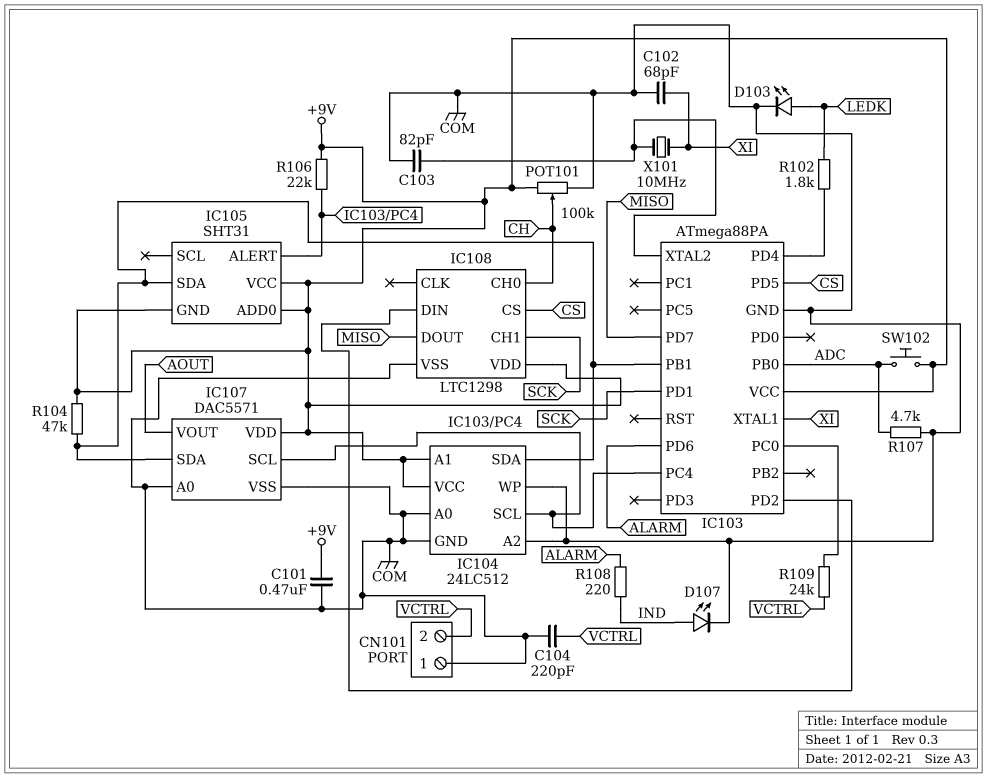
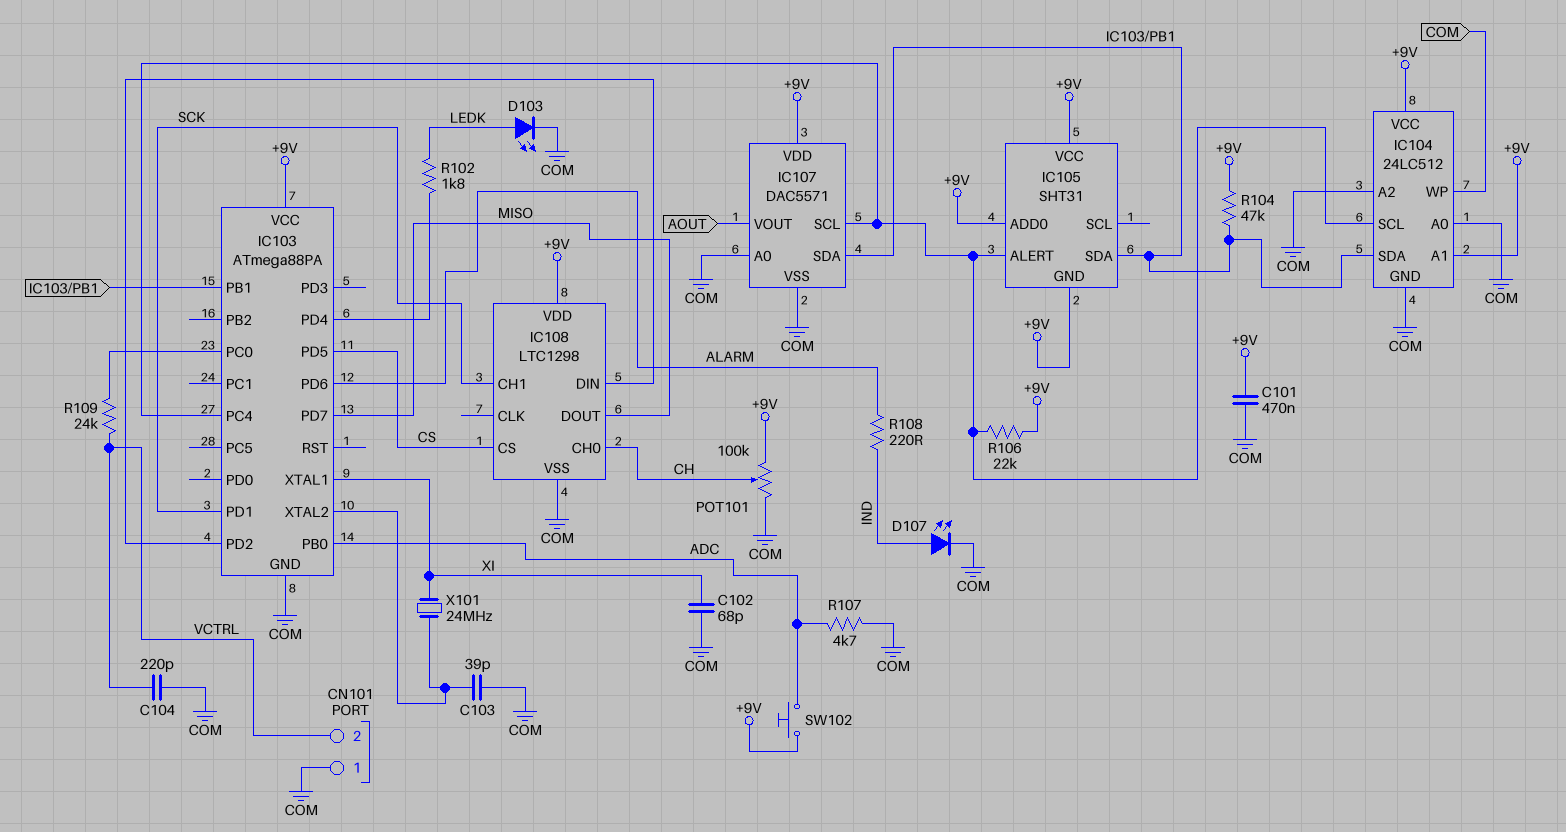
C103: 82pF (COM, IC103/XTAL2) -> 39pF (COM, IC103/XTAL2)
X101: 10MHz (IC103/XTAL2, XI) -> 24MHz (IC103/XTAL2, XI)

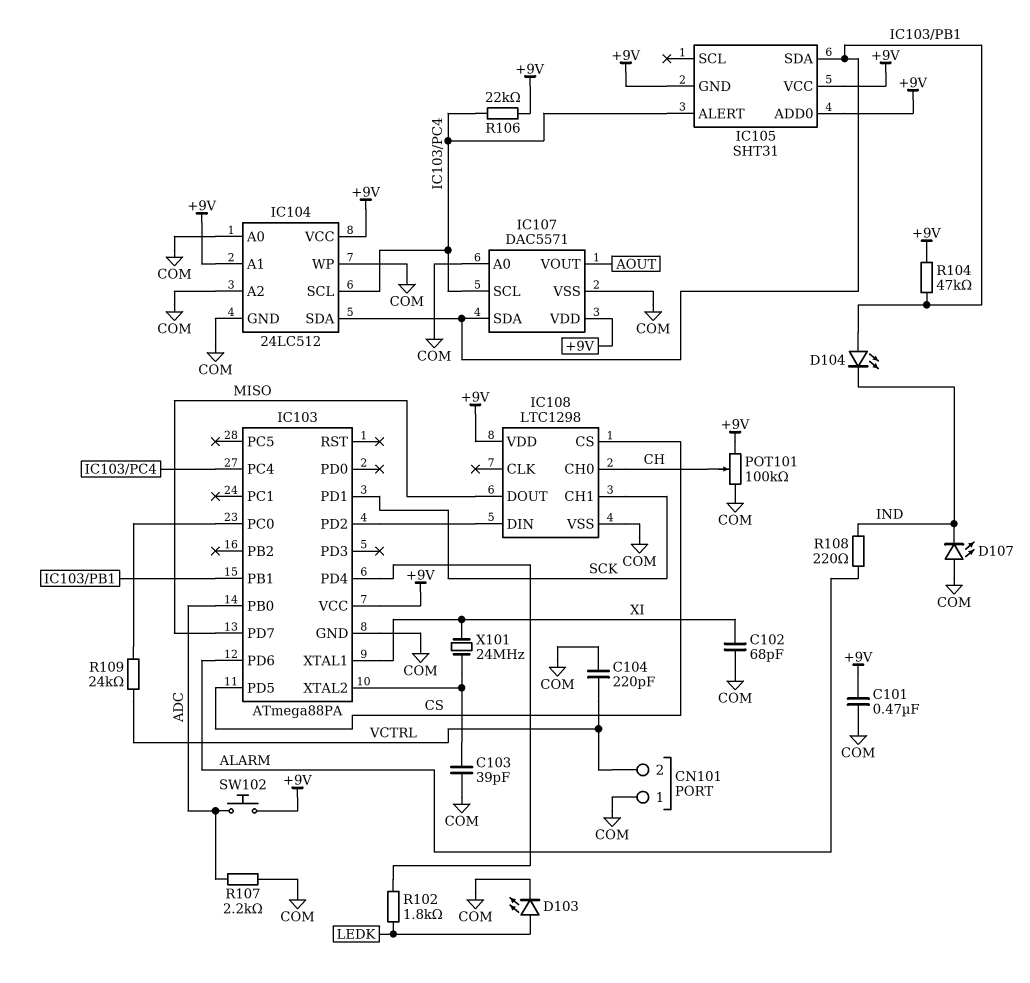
D104: none -> LED (A IC103/PB1, K IND)
D107: LED (A IND, K COM) -> LED (A COM, K IND)
R107: 4.7k (ADC, COM) -> 2.2k (ADC, COM)

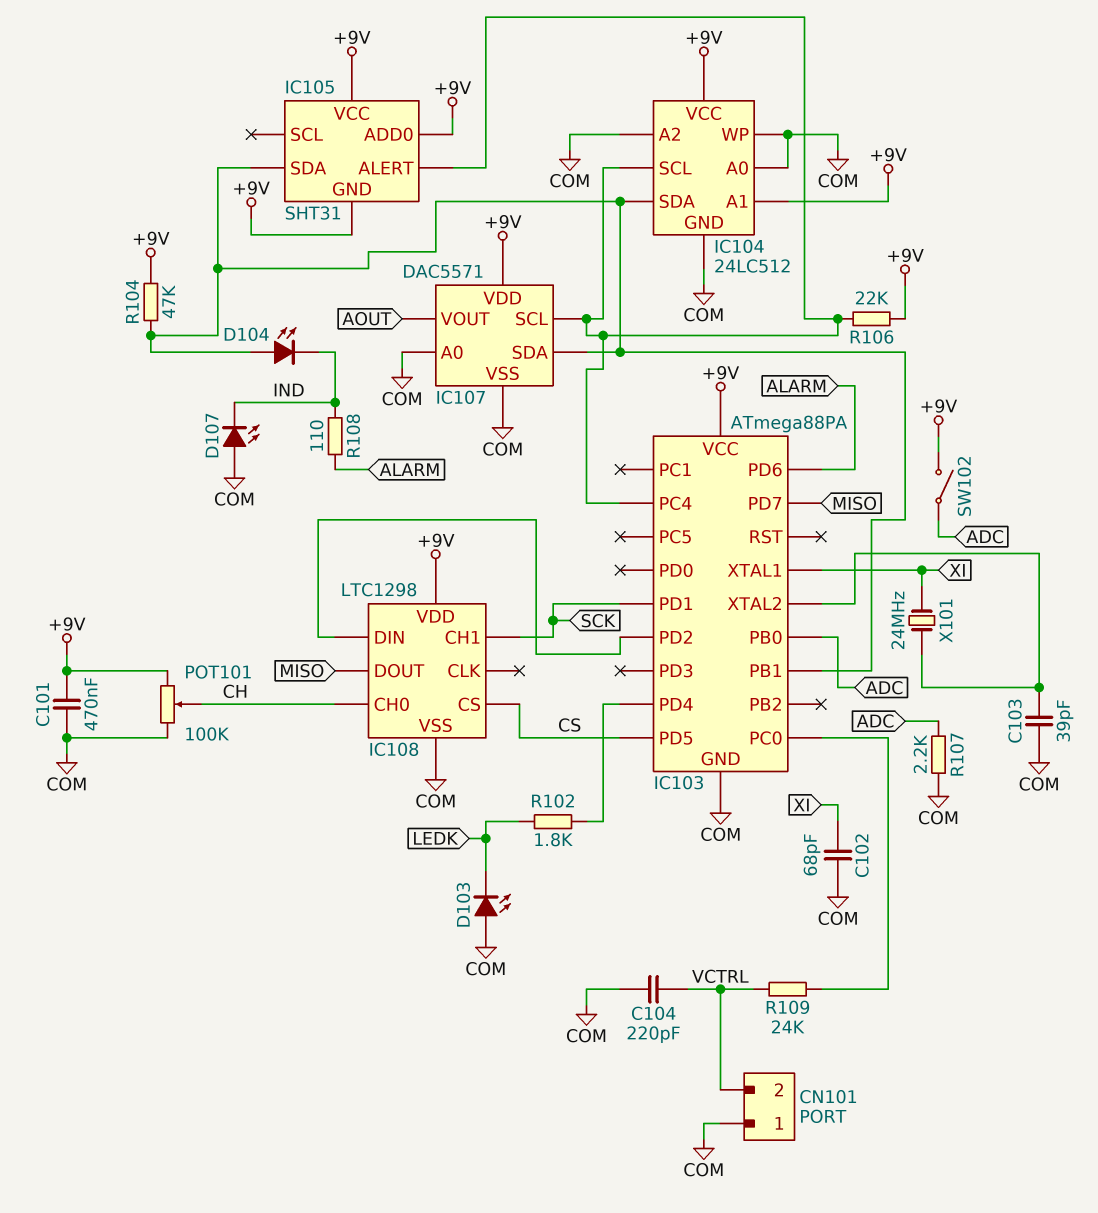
D103: LED (A LEDK, K COM) -> LED (A COM, K LEDK)
R108: 220 (ALARM, IND) -> 110 (ALARM, IND)
SW102: button (+9V, ADC) -> switch (+9V, ADC)

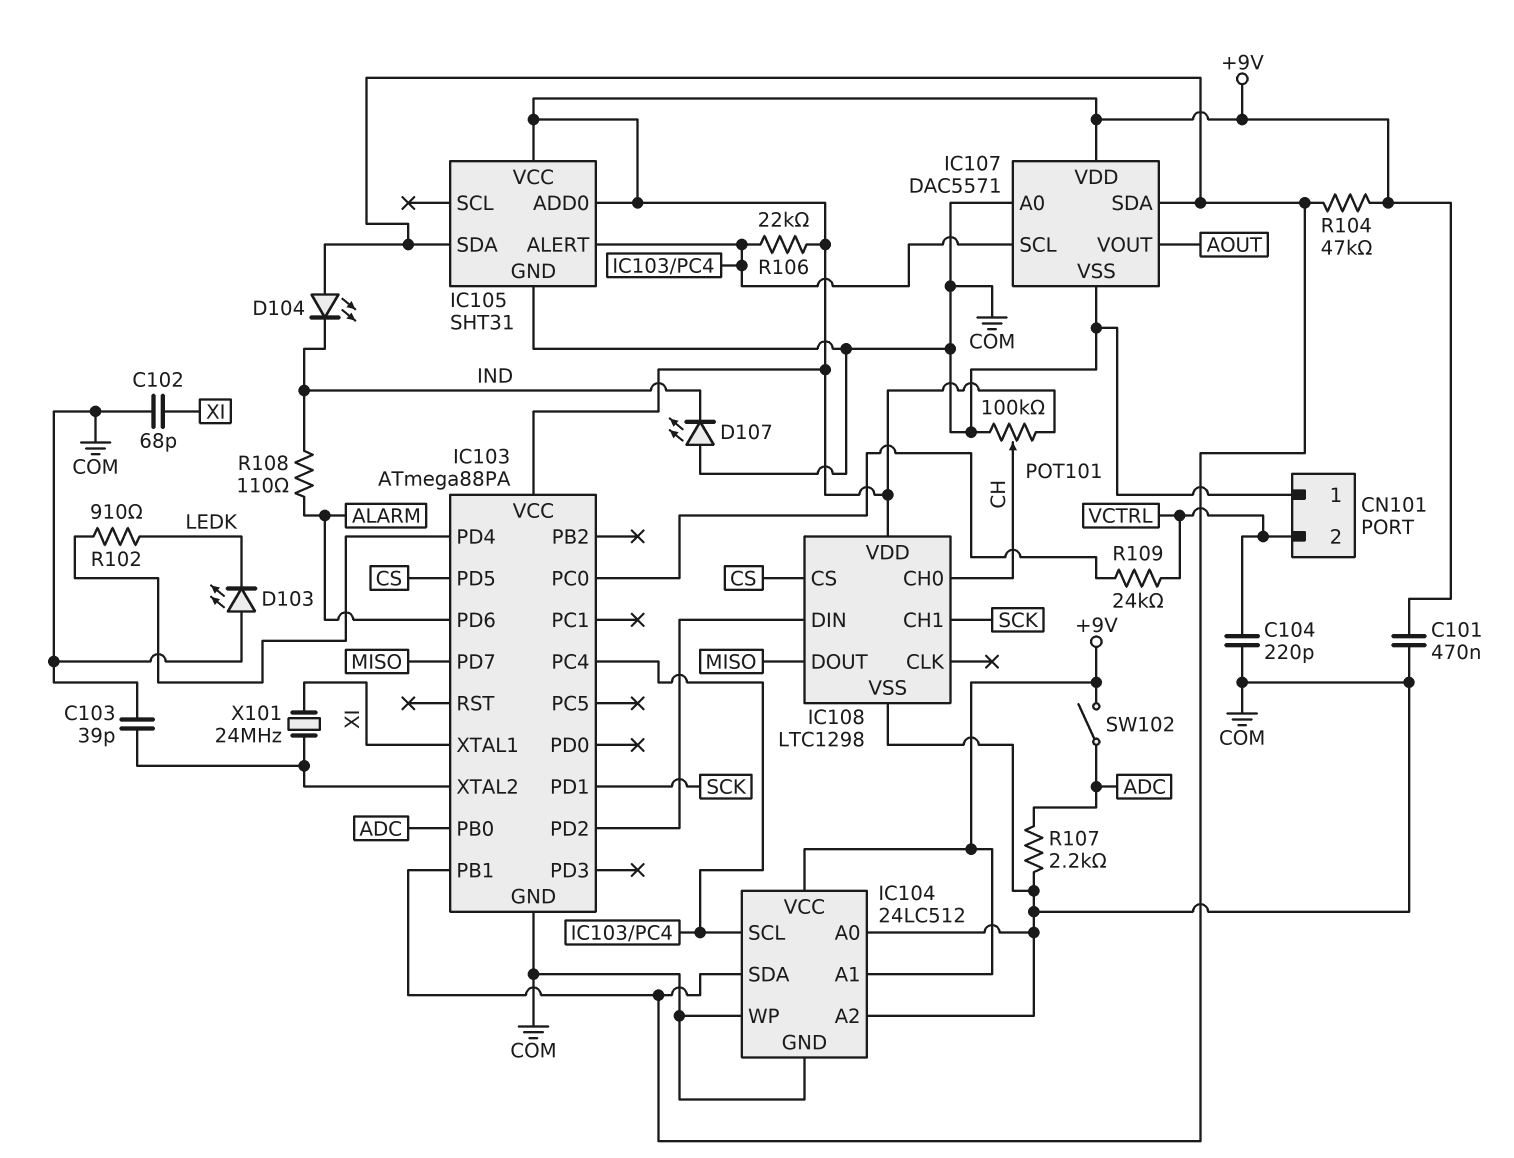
IC105 pin GND: +9V -> COM
R102: 1.8k (IC103/PD4, LEDK) -> 910 (IC103/PD4, LEDK)

